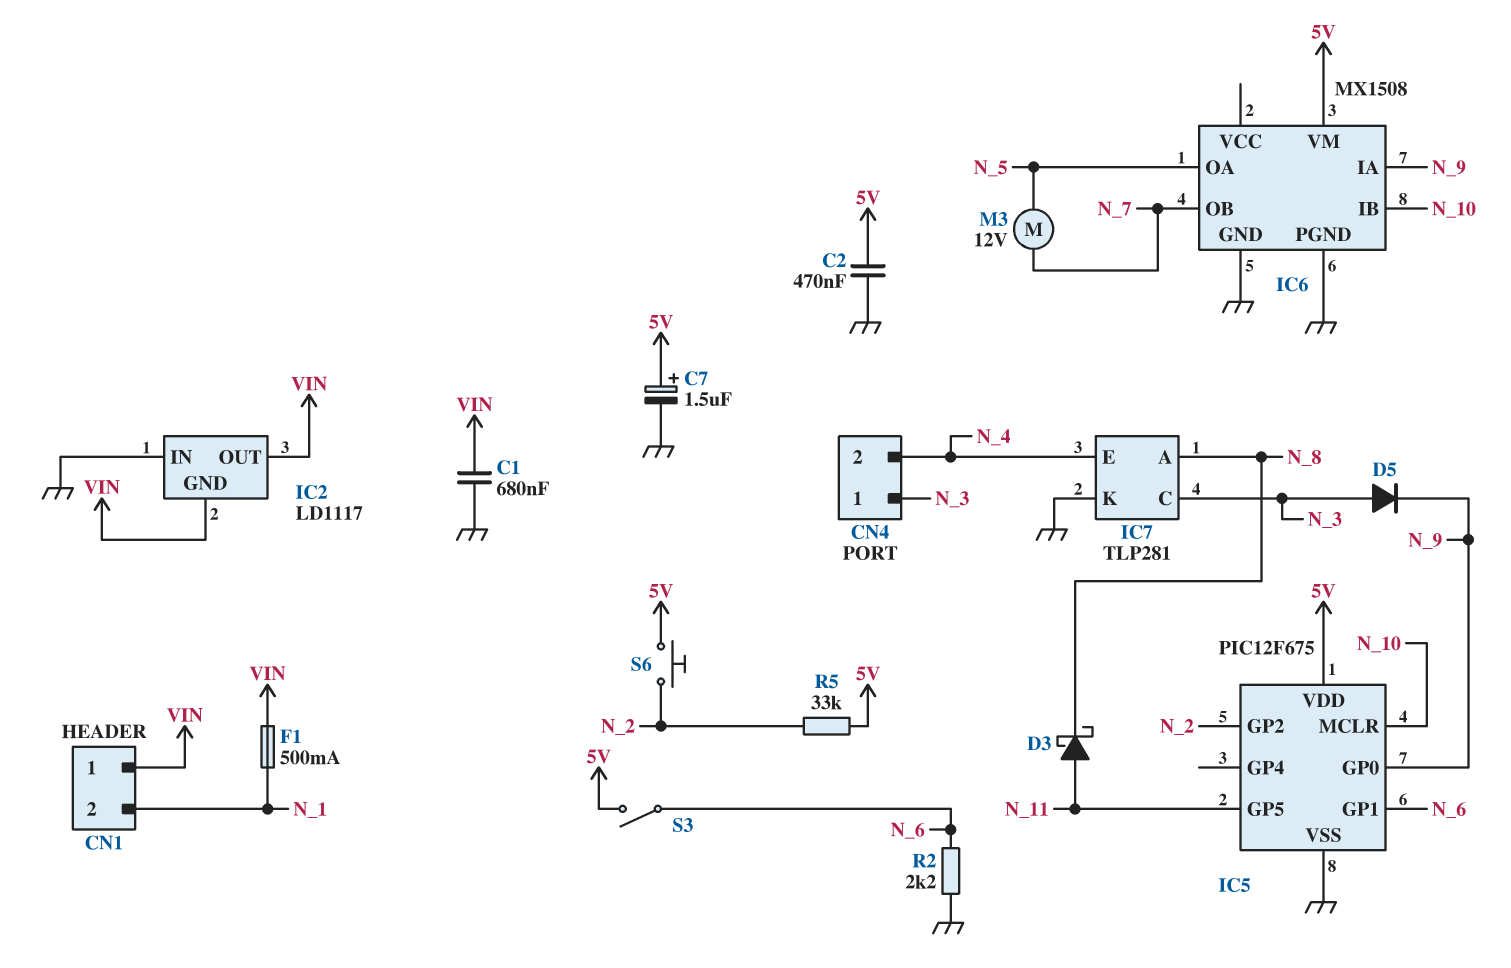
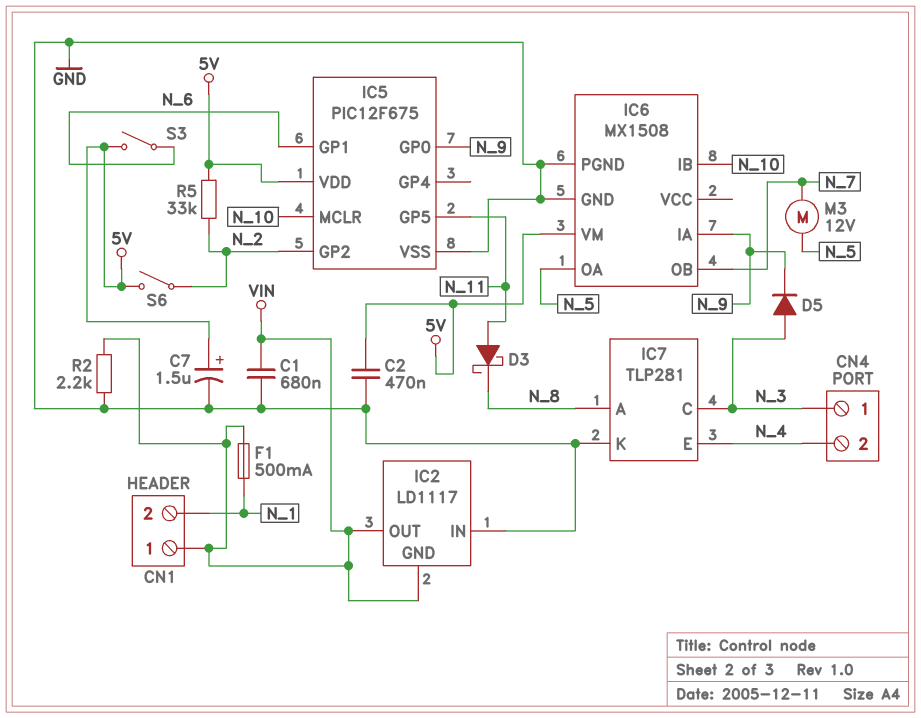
R2: 2.2k (GND, N_6) -> 2.2k (GND, VIN)
S6: button (5V, N_2) -> switch (5V, N_2)

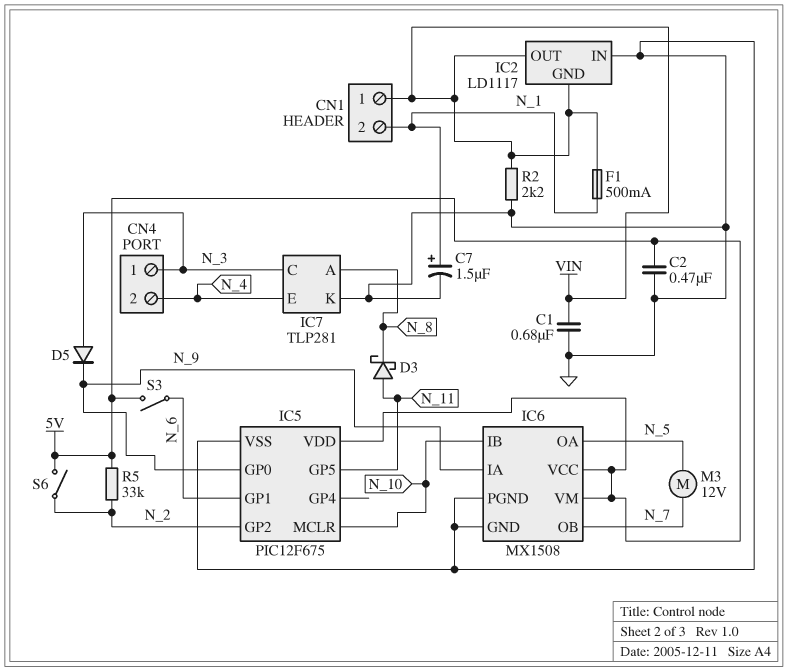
C7: 1.5uF (plus 5V, minus GND) -> 1.5uF (plus N_1, minus GND)
IC6 pin VCC: none -> 5V

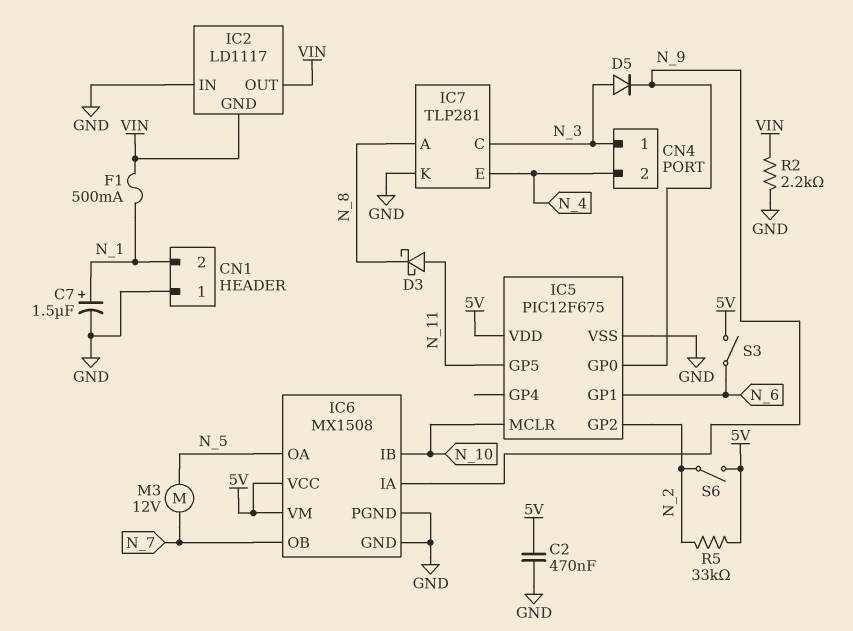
C1: 680nF (GND, VIN) -> none
CN1 pin 1: VIN -> GND

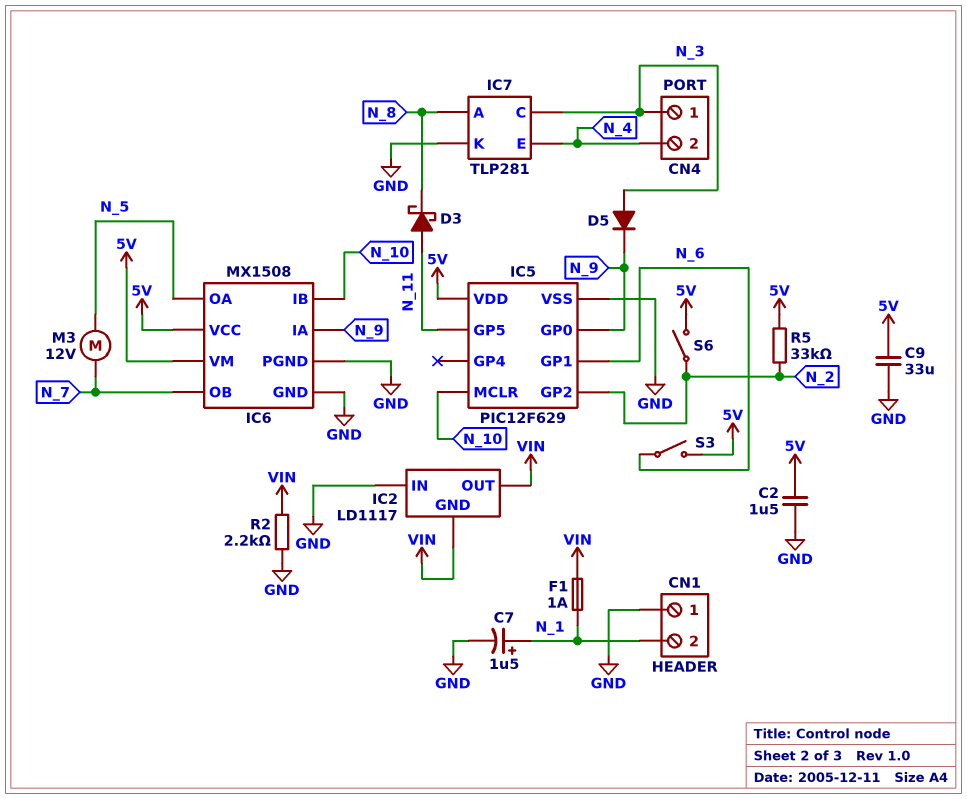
C2: 470nF (5V, GND) -> 1.5uF (5V, GND)
C9: none -> 33uF (5V, GND)
F1: 500mA (N_1, VIN) -> 1A (N_1, VIN)
IC5: PIC12F675 -> PIC12F629

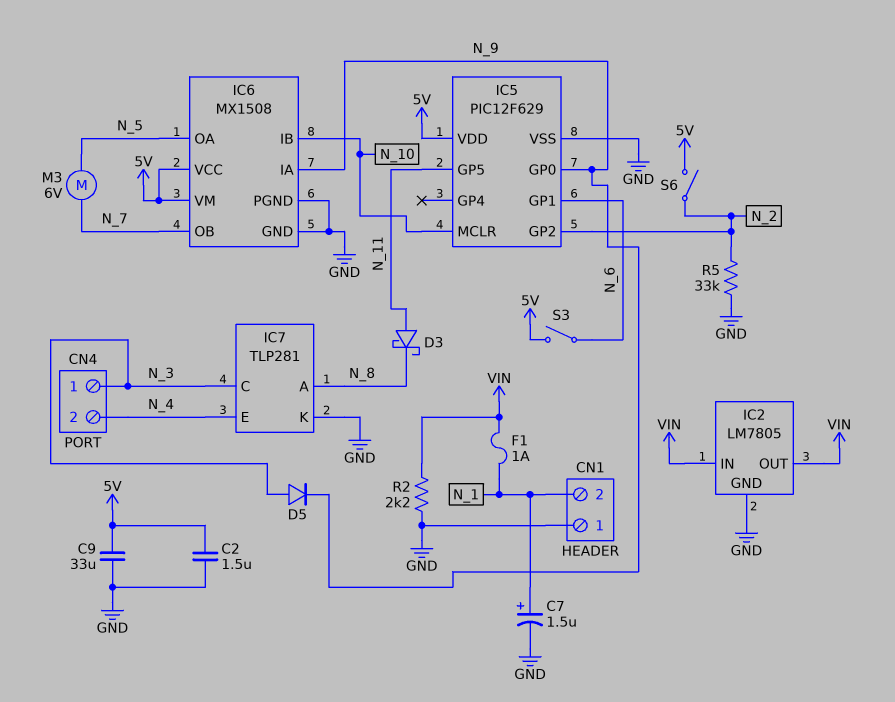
IC2: LD1117 -> LM7805
IC2 pin GND: VIN -> GND
IC2 pin IN: GND -> VIN
M3: motor 12V (N_5, N_7) -> motor 6V (N_5, N_7)
R5: 33k (5V, N_2) -> 33k (GND, N_2)

